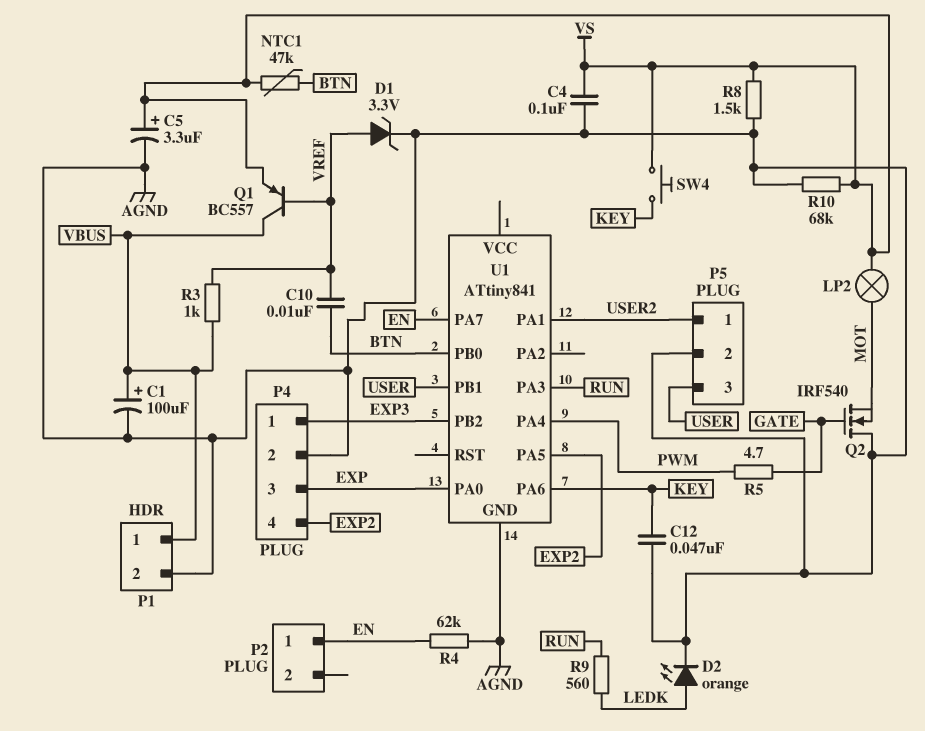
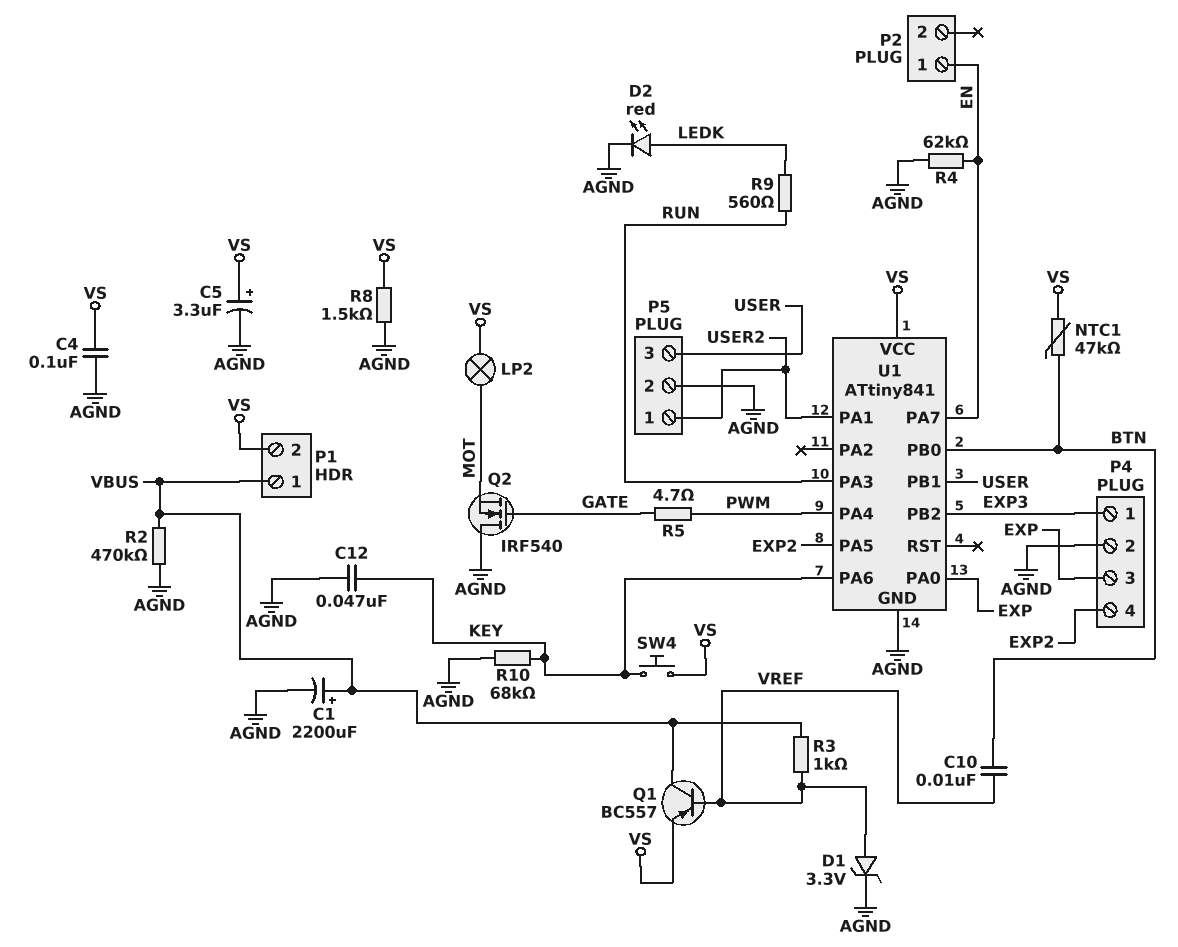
C1: 100uF (plus VBUS, minus AGND) -> 2200uF (plus VBUS, minus AGND)
D2: LED orange (A LEDK, K AGND) -> LED red (A LEDK, K AGND)
P1 pin 2: AGND -> VS
R2: none -> 470k (AGND, VBUS)
R10: 68k (AGND, VS) -> 68k (AGND, KEY)
U1 pin VCC: none -> VS

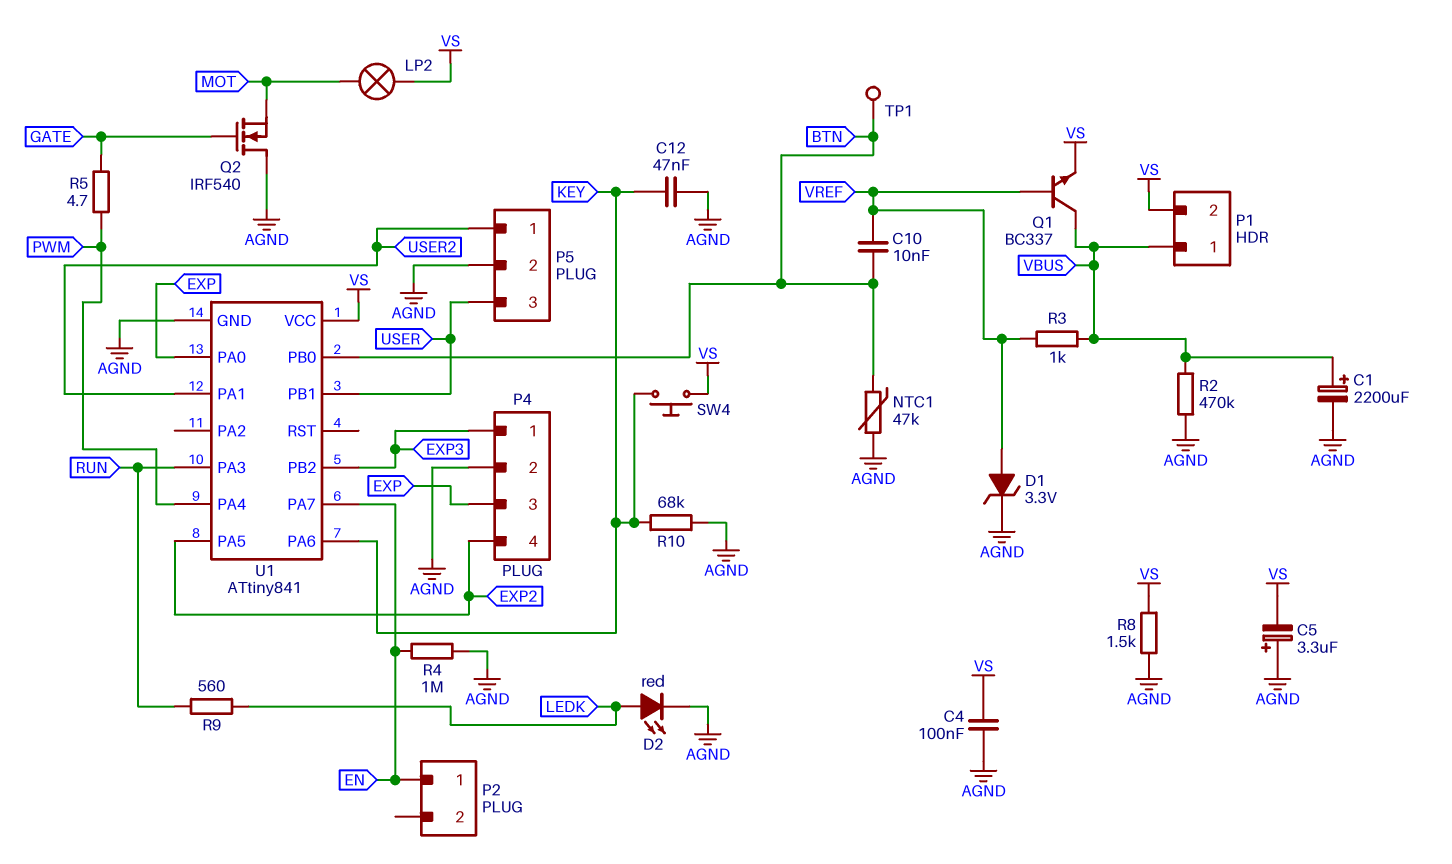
C5: 3.3uF (plus VS, minus AGND) -> 3.3uF (plus AGND, minus VS)
NTC1: 47k (BTN, VS) -> 47k (AGND, BTN)
Q1: PNP BC557 (B VREF, C VBUS, E VS) -> NPN BC337 (B VREF, C VBUS, E VS)
R4: 62k (AGND, EN) -> 1M (AGND, EN)
TP1: none -> test point (BTN)

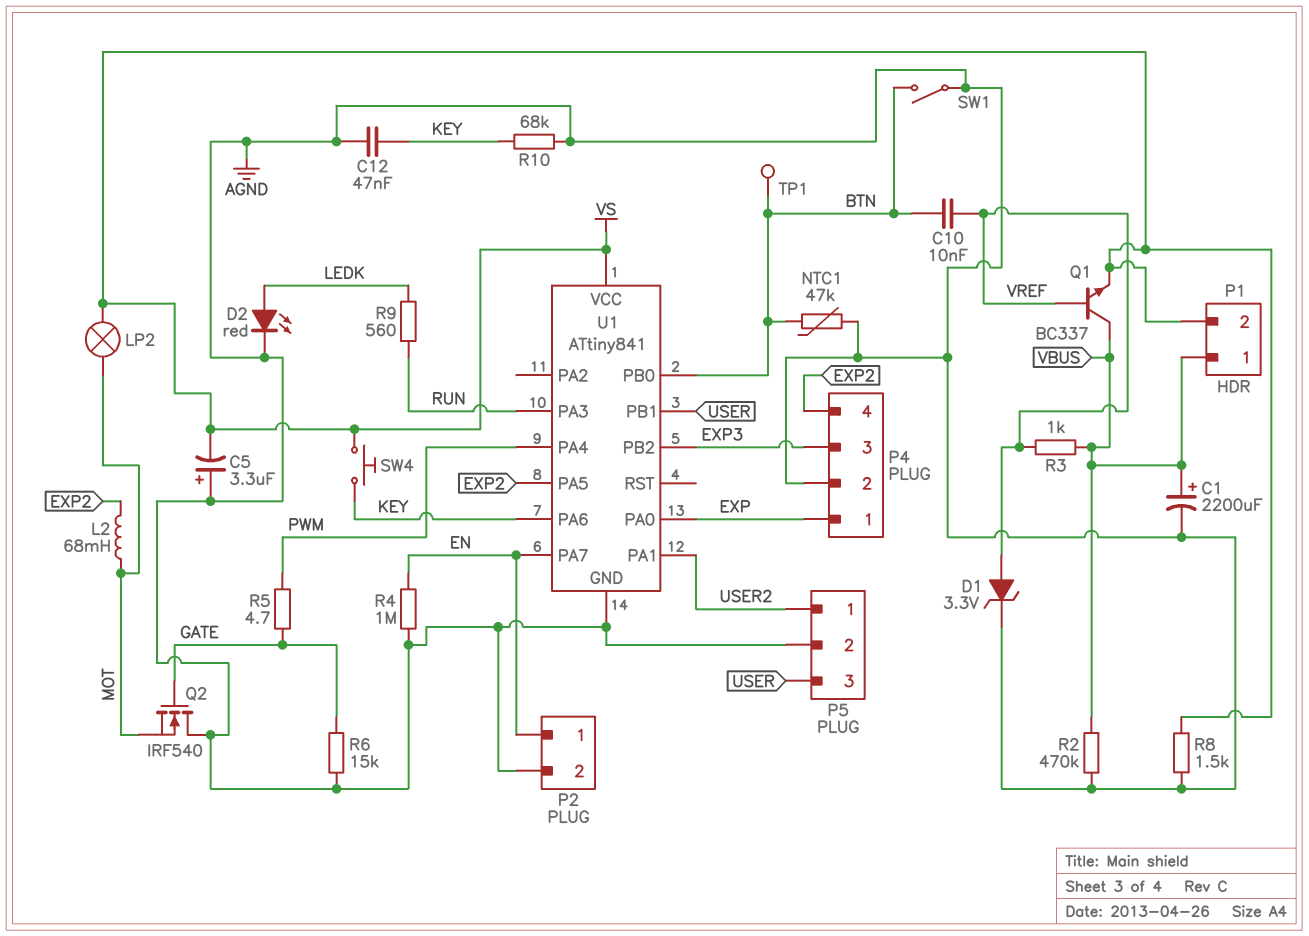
C4: 100nF (AGND, VS) -> none
L2: none -> 68mH (EXP2, MOT)
P2 pin 2: none -> AGND
P4 pin 1: EXP3 -> EXP
P4 pin 3: EXP -> EXP3
R6: none -> 15k (AGND, GATE)
SW1: none -> switch (AGND, BTN)

